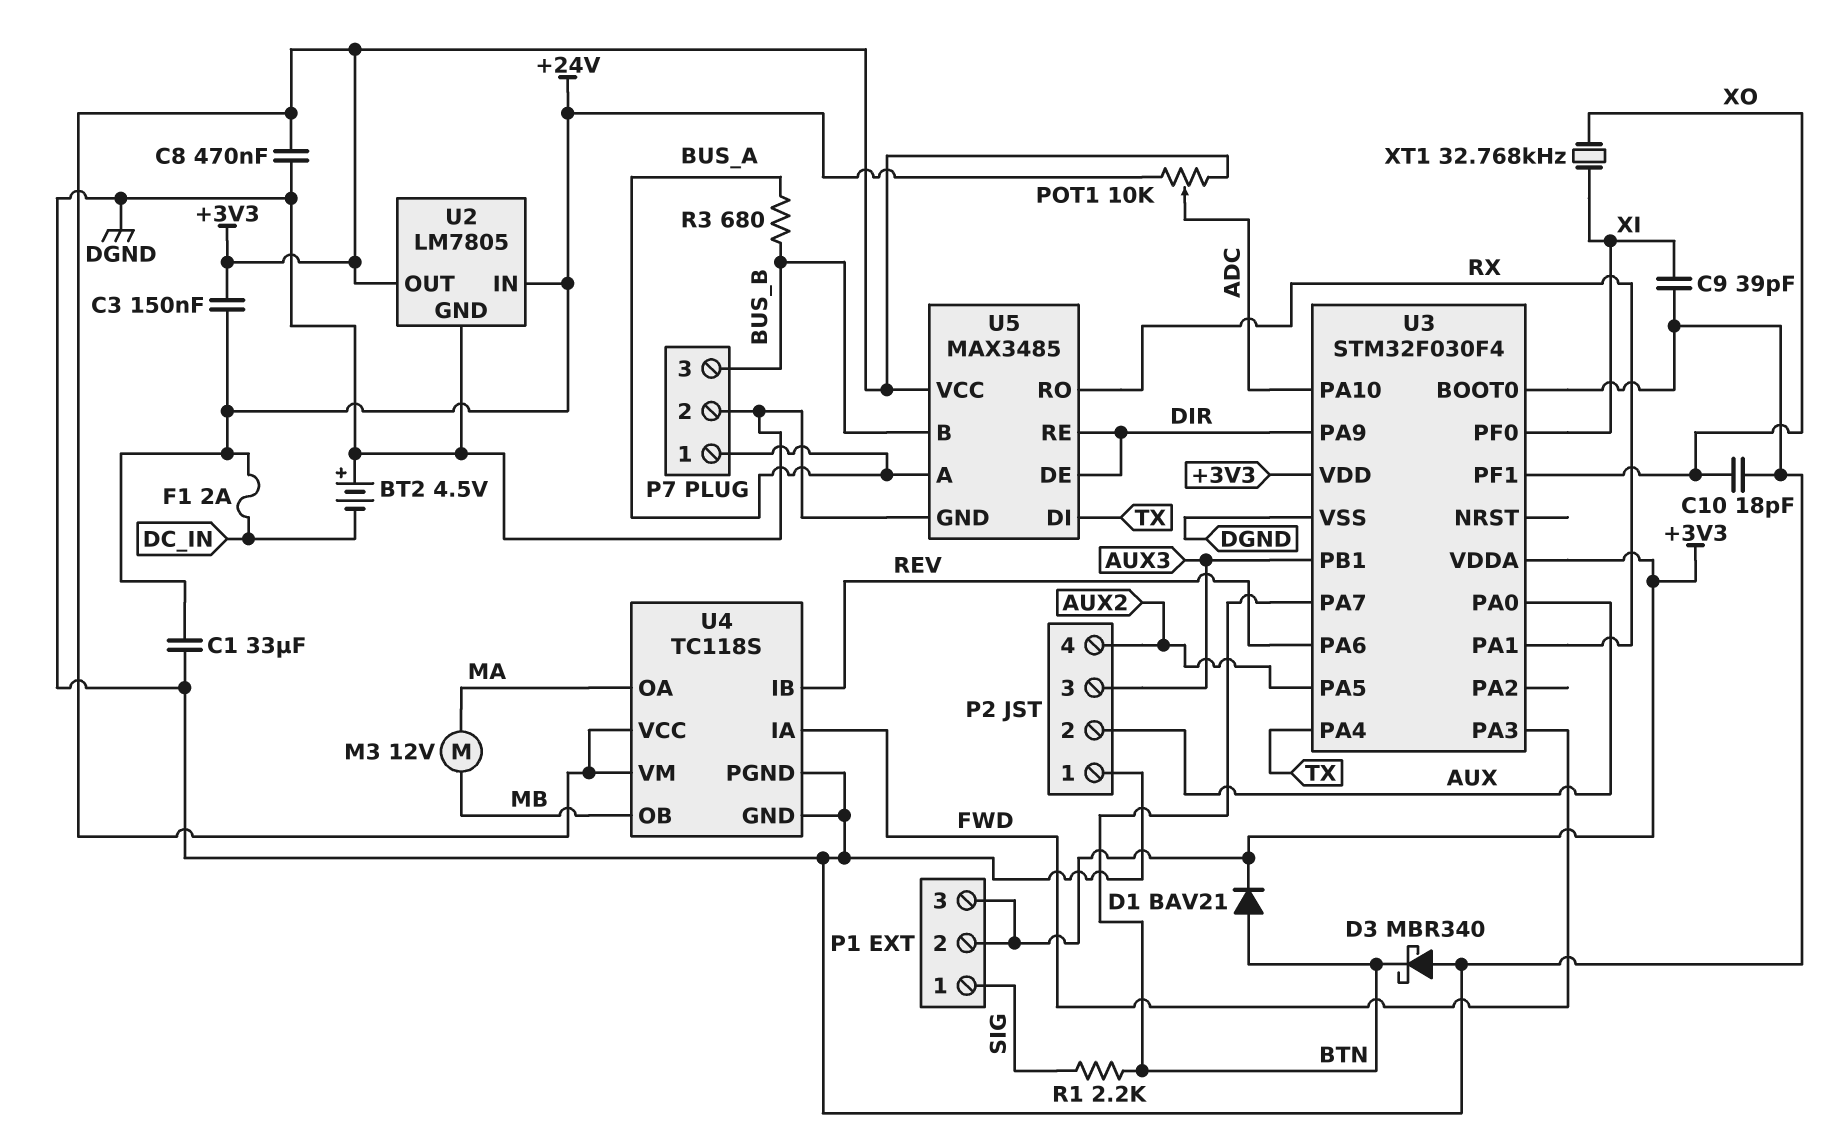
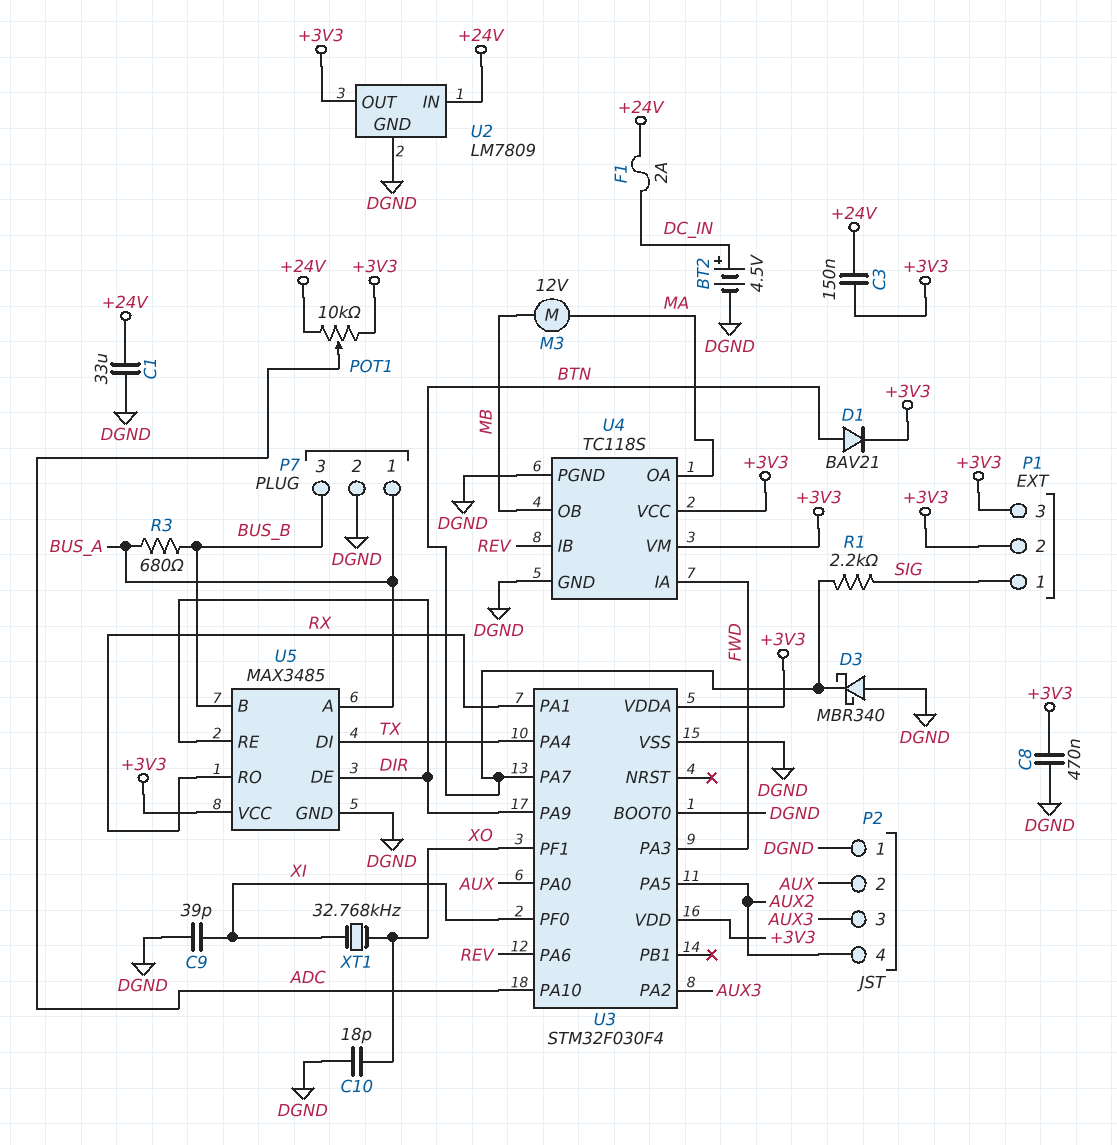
BT2: 4.5V (plus DGND, minus DC_IN) -> 4.5V (plus DC_IN, minus DGND)
U2: LM7805 -> LM7809
U3 pin PA2: none -> AUX3
U3 pin PB1: AUX3 -> none

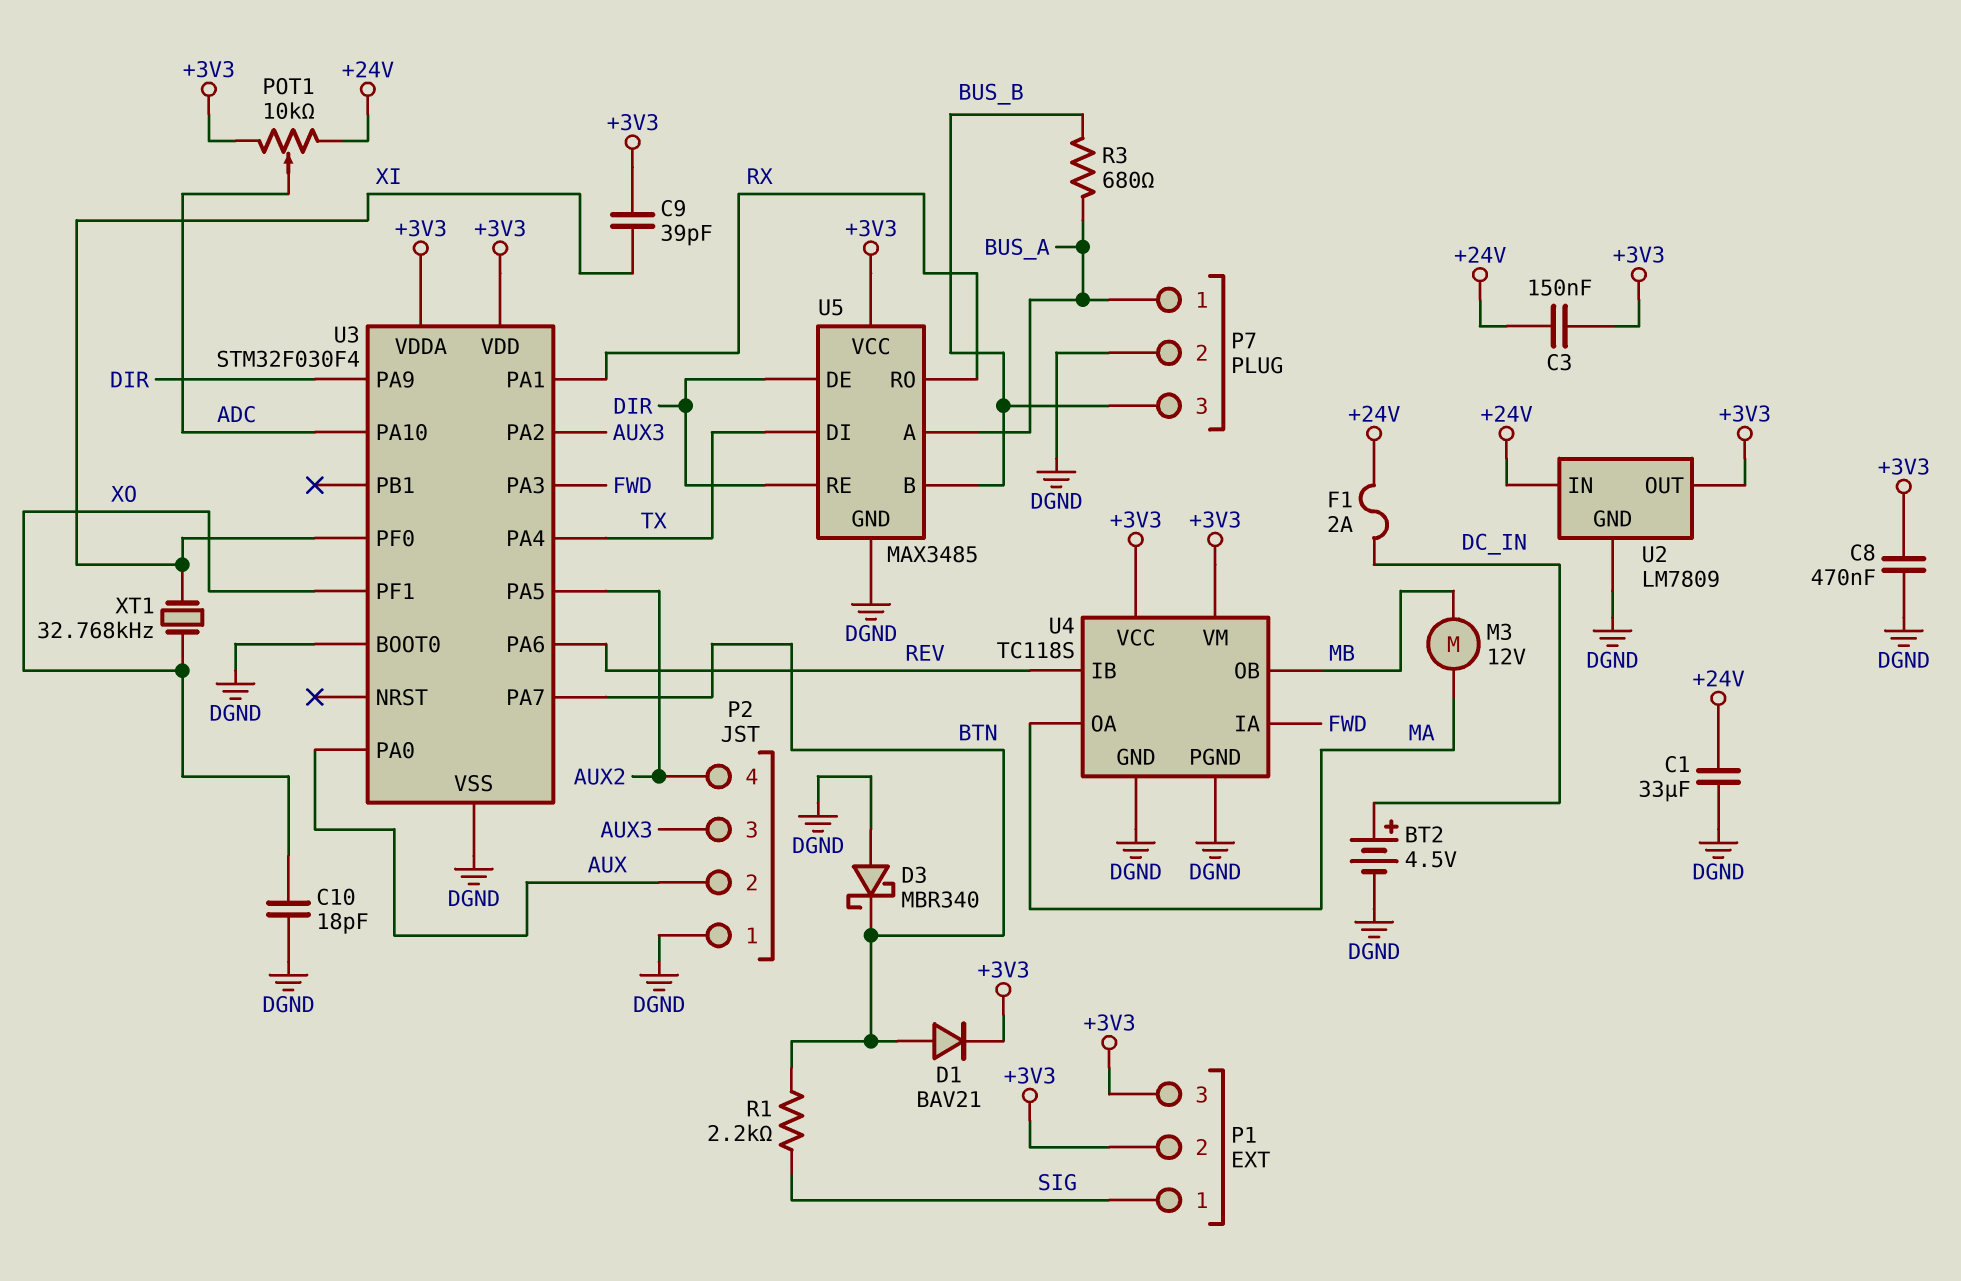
C9: 39pF (DGND, XI) -> 39pF (+3V3, XI)

